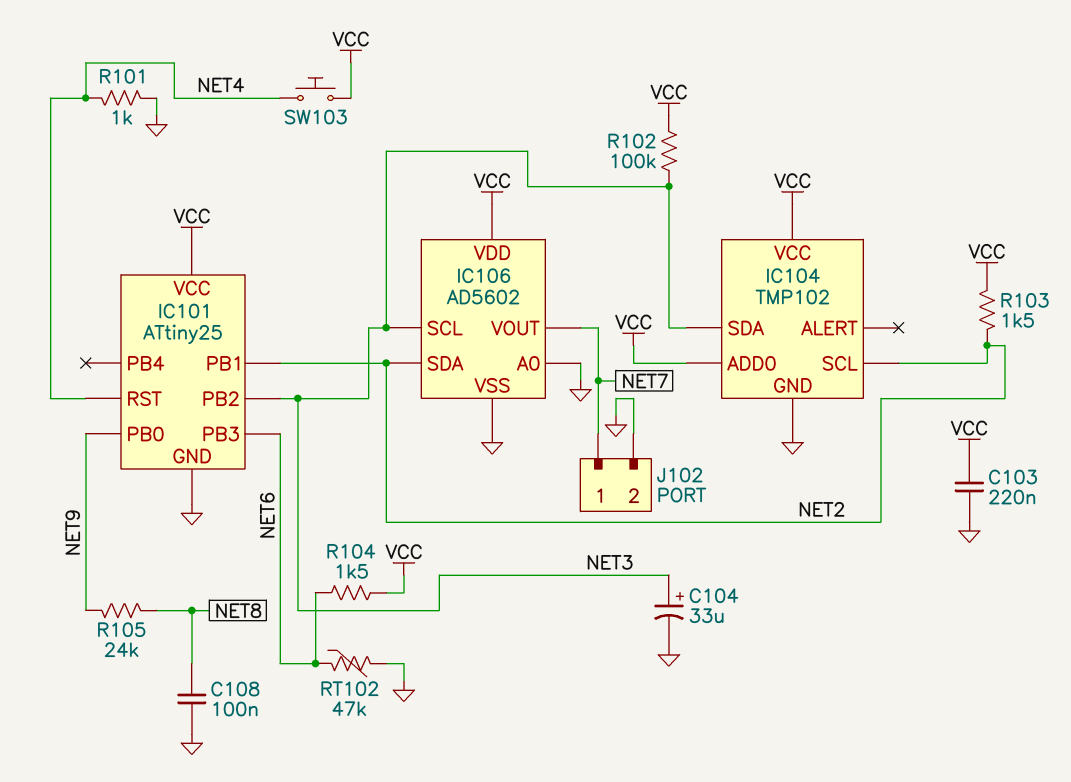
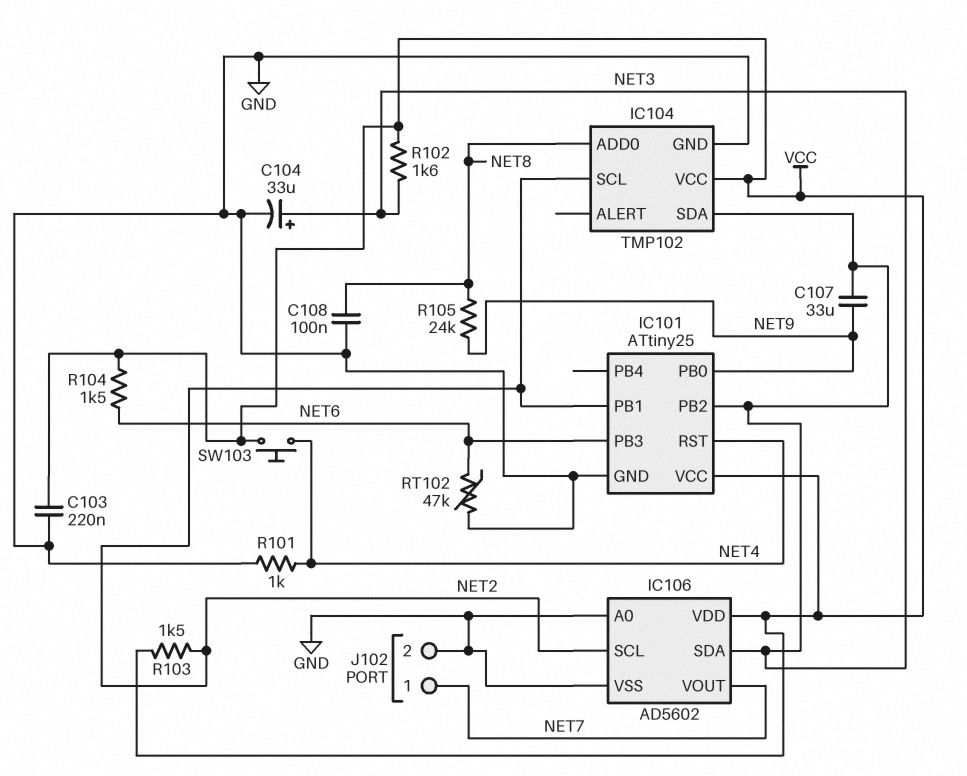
C107: none -> 33uF (NET3, NET9)
IC104 pin ADD0: VCC -> NET8
IC106 pin SCL: NET3 -> NET2
IC106 pin SDA: NET2 -> NET3
R102: 100k (NET3, VCC) -> 1.6k (NET3, VCC)

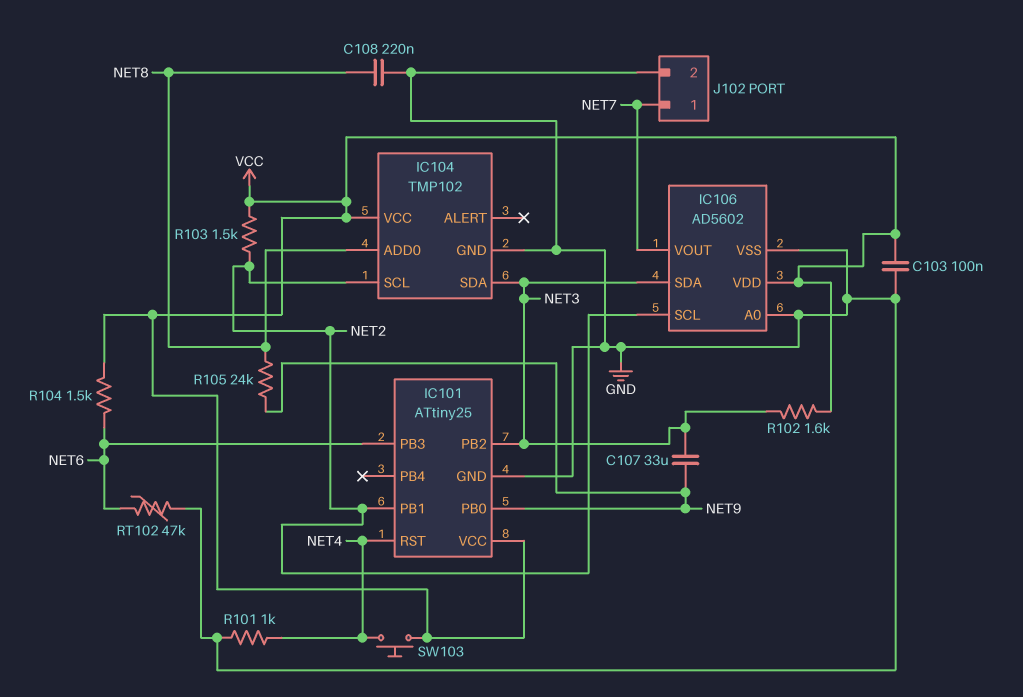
C103: 220nF (GND, VCC) -> 100nF (GND, VCC)
C104: 33uF (plus NET3, minus GND) -> none
C108: 100nF (GND, NET8) -> 220nF (GND, NET8)

